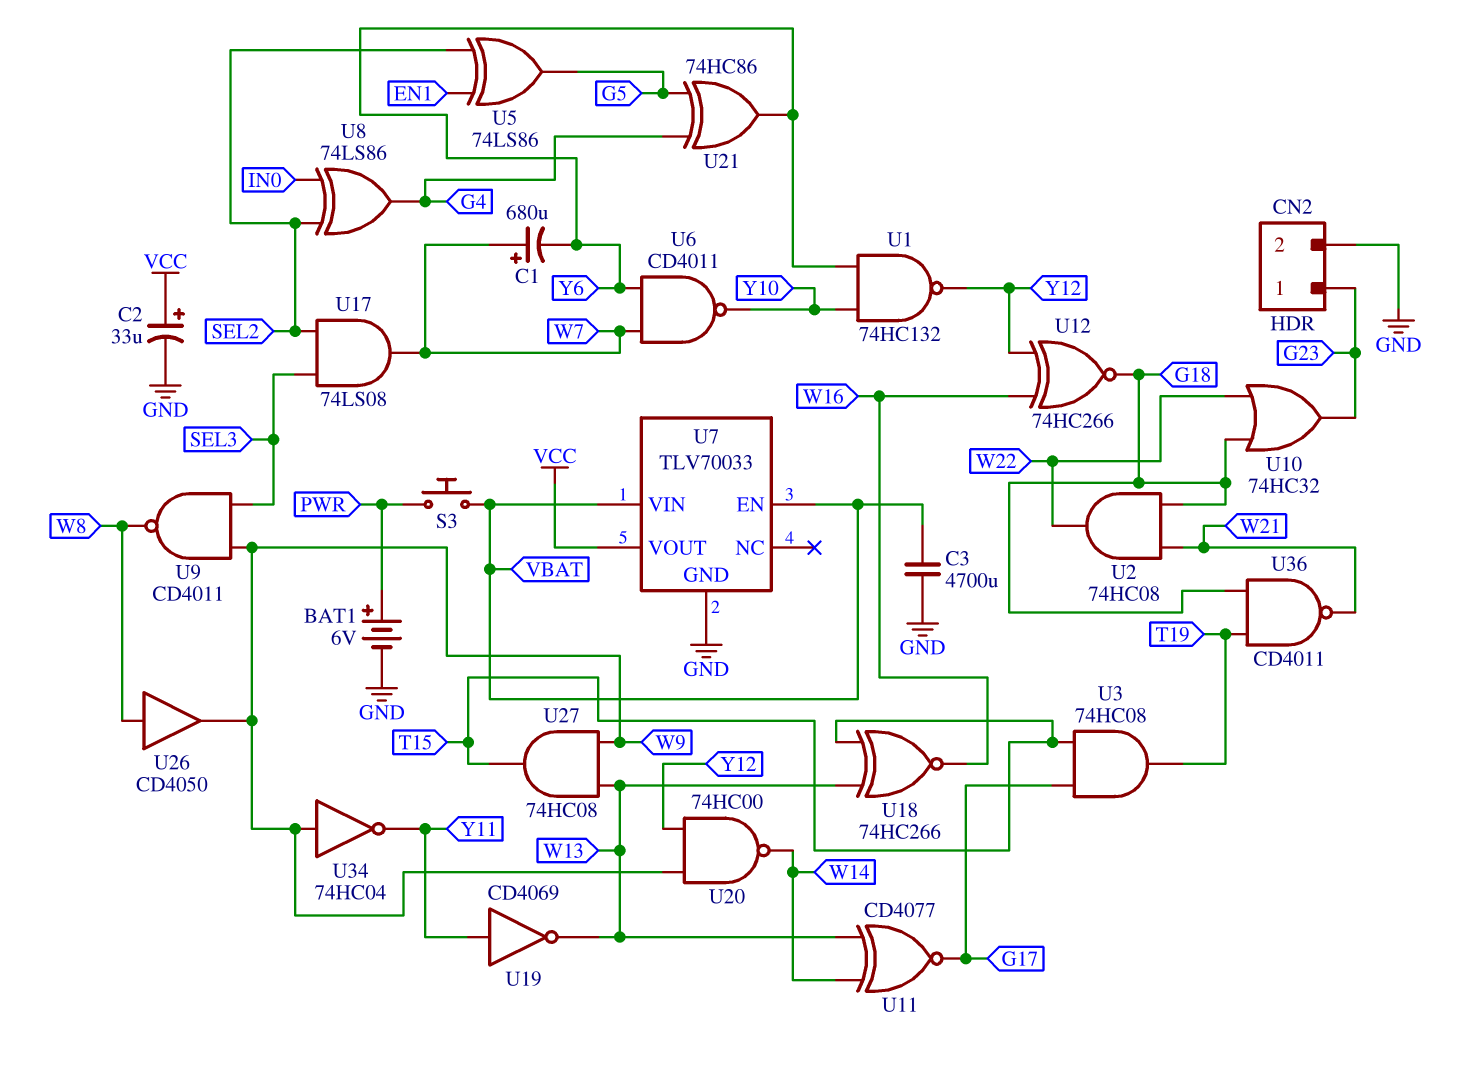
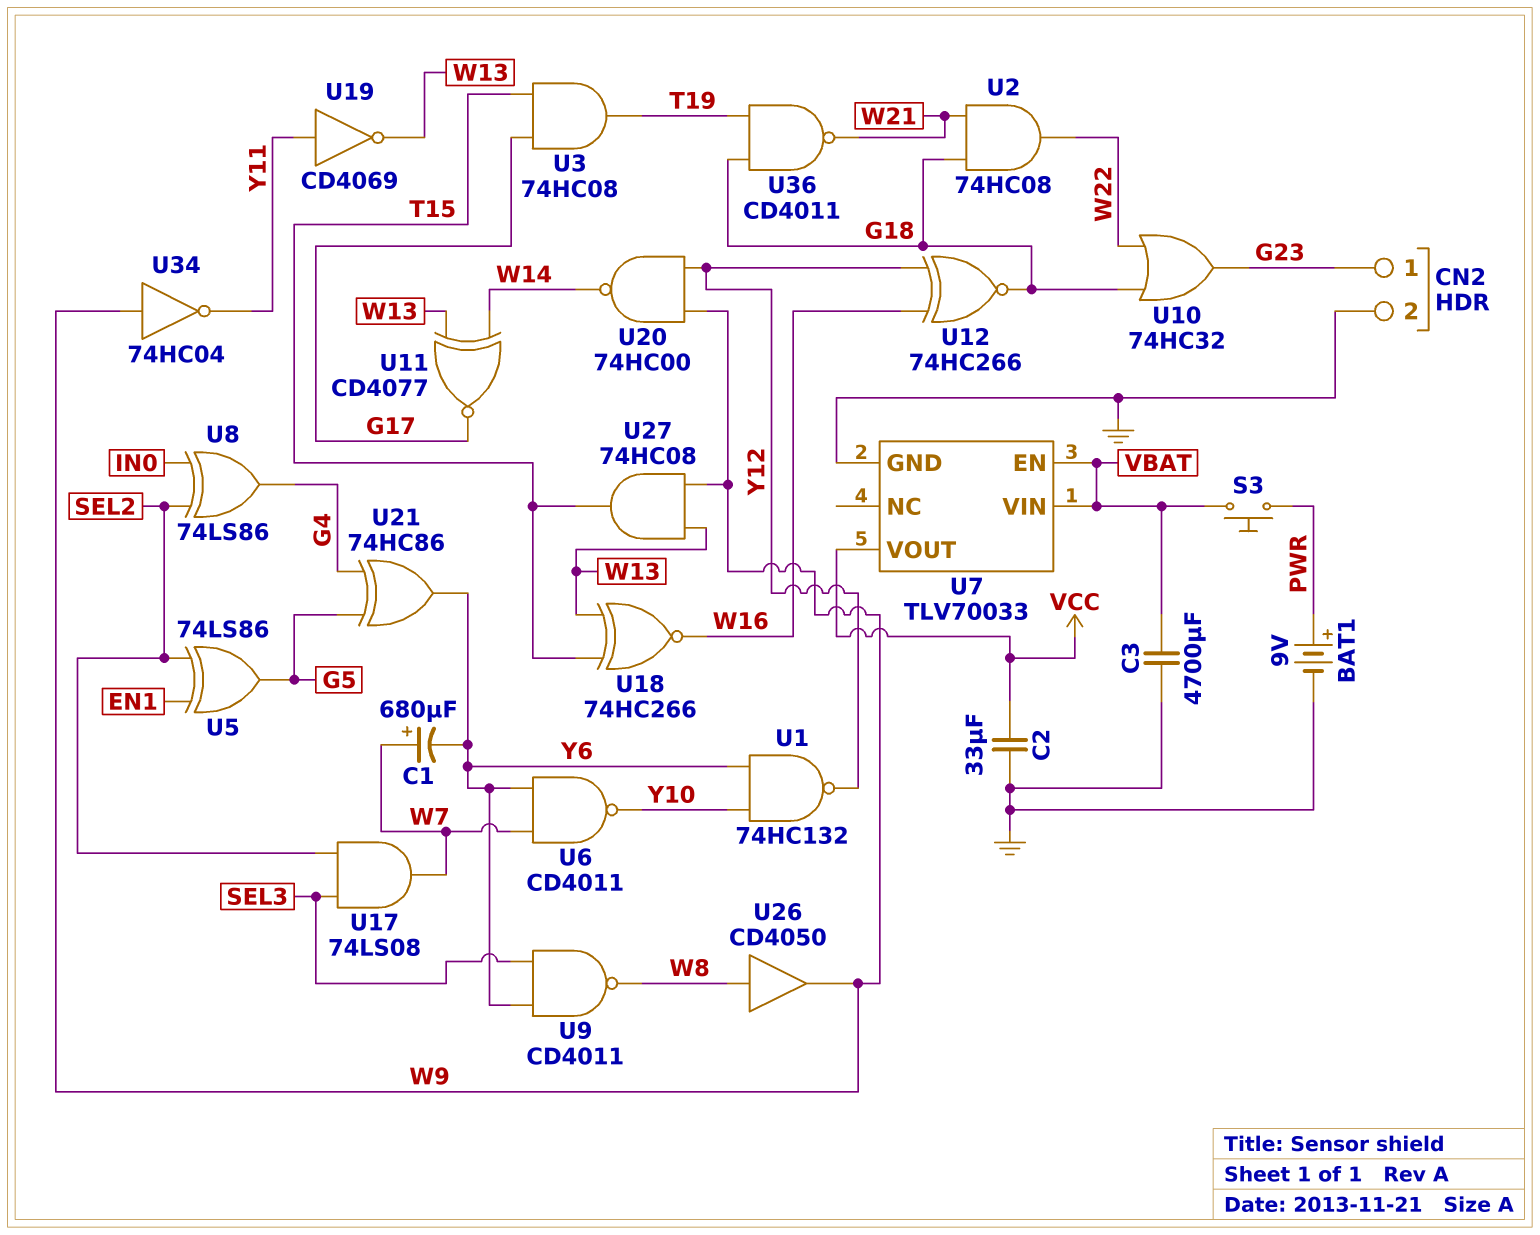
BAT1: 6V (plus PWR, minus GND) -> 9V (plus PWR, minus GND)
C2: 33uF (plus VCC, minus GND) -> 33uF (GND, VCC)
U9: NAND CD4011 (in SEL3, in W9, out W8) -> NAND CD4011 (in SEL3, in Y6, out W8)

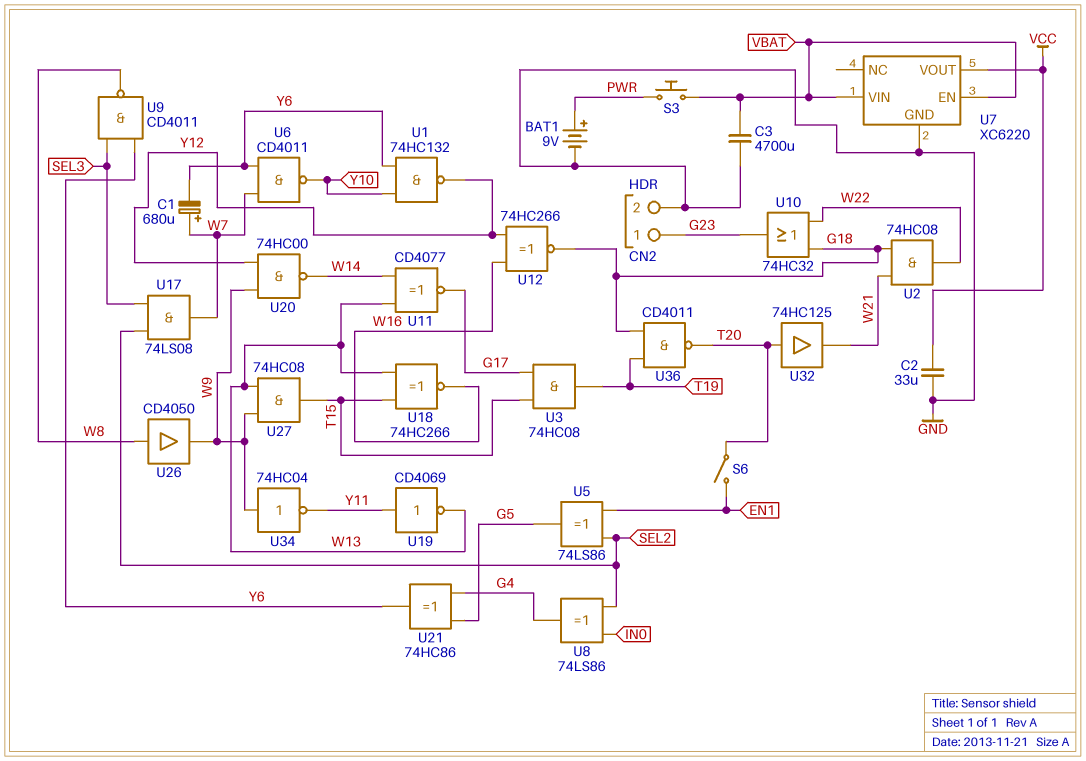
S6: none -> switch (EN1, T20)
U7: TLV70033 -> XC6220
U32: none -> buffer 74HC125 (in T20, out W21)
U36: NAND CD4011 (in G18, in T19, out W21) -> NAND CD4011 (in G18, in T19, out T20)

